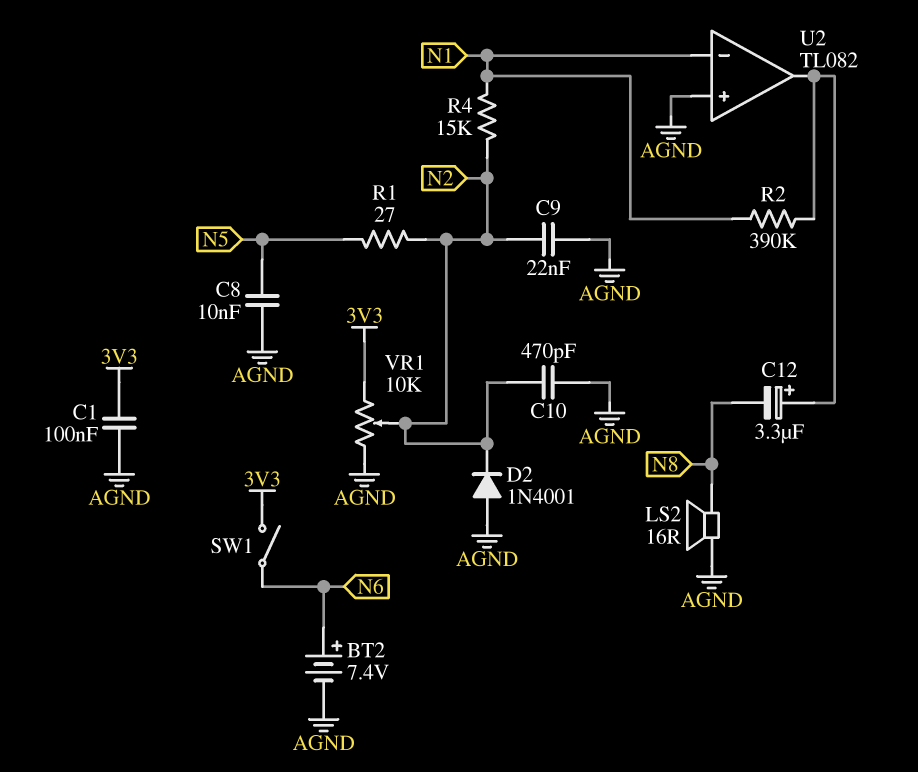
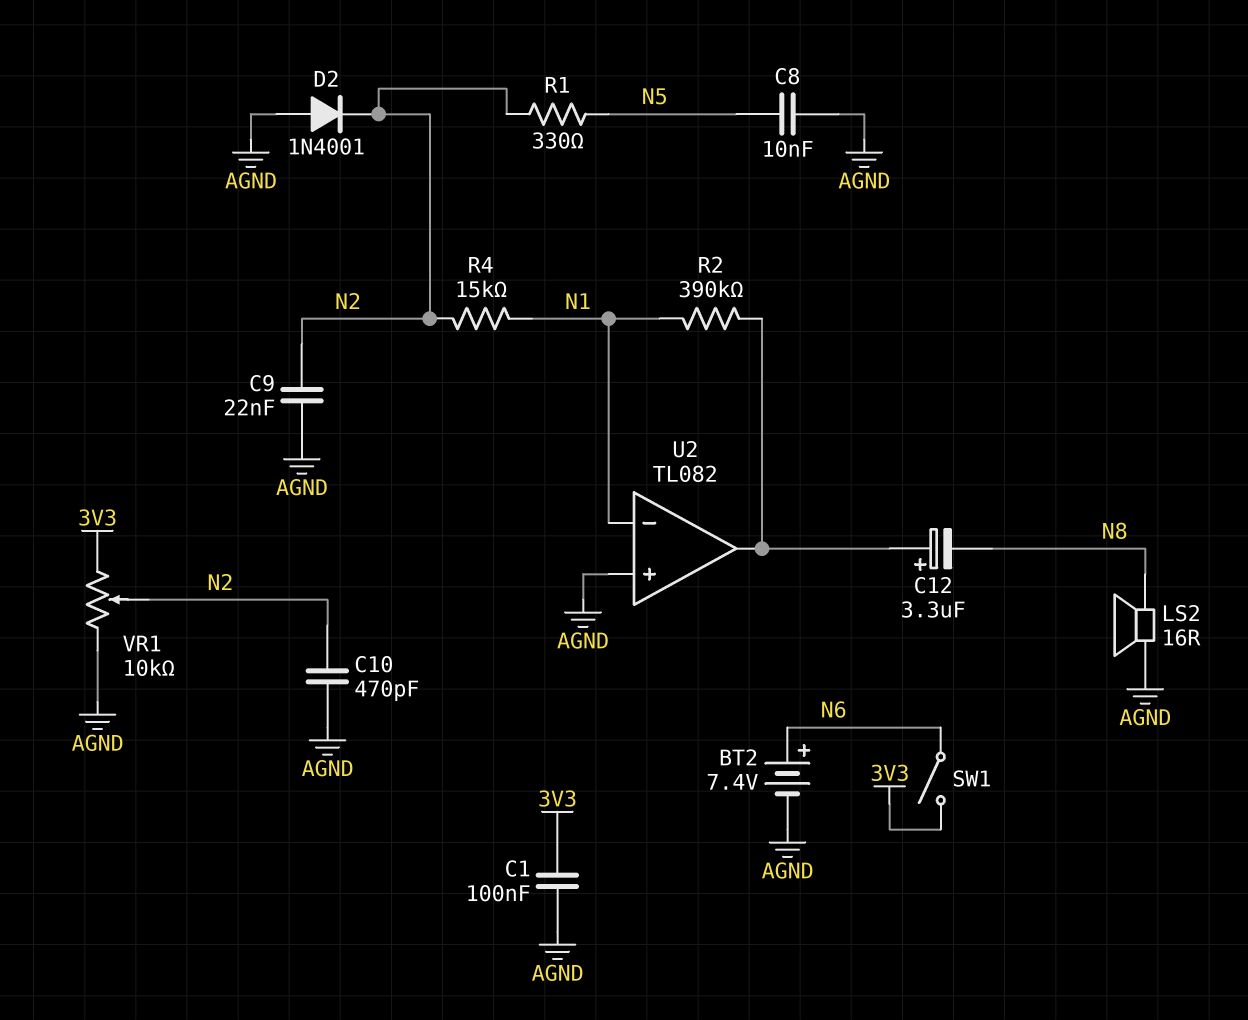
R1: 27 (N2, N5) -> 330 (N2, N5)

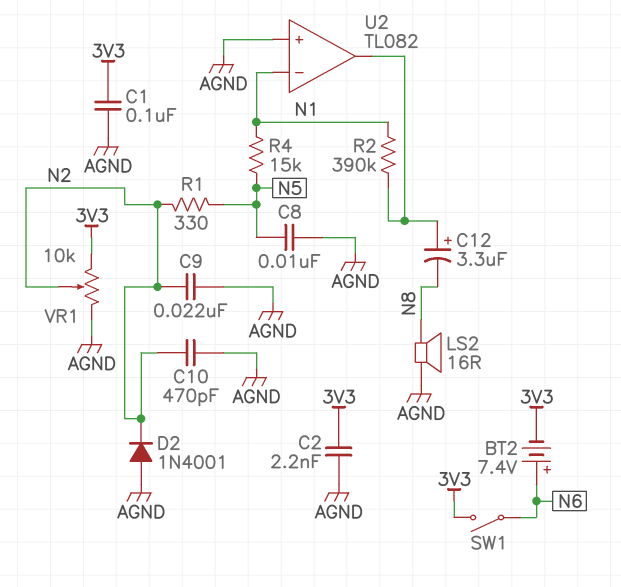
BT2: 7.4V (plus N6, minus AGND) -> 7.4V (plus N6, minus 3V3)
C2: none -> 2.2nF (3V3, AGND)
R4: 15k (N1, N2) -> 15k (N1, N5)

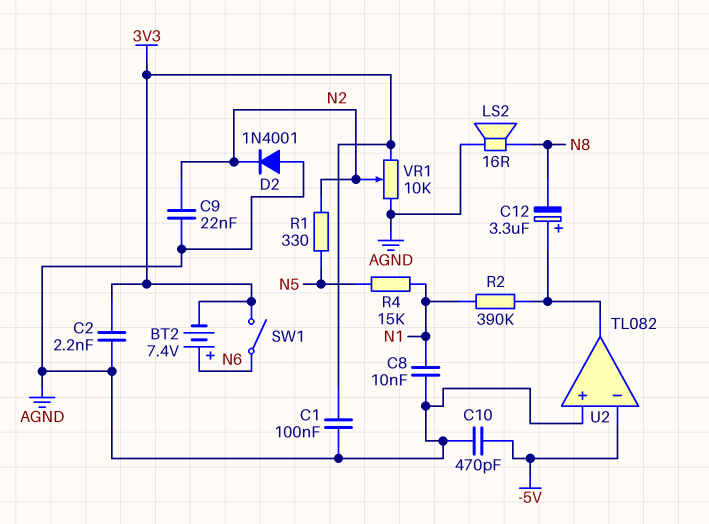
C8: 10nF (AGND, N5) -> 10nF (AGND, N1)
C10: 470pF (AGND, N2) -> 470pF (-5V, AGND)
U2 pin in-: N1 -> -5V

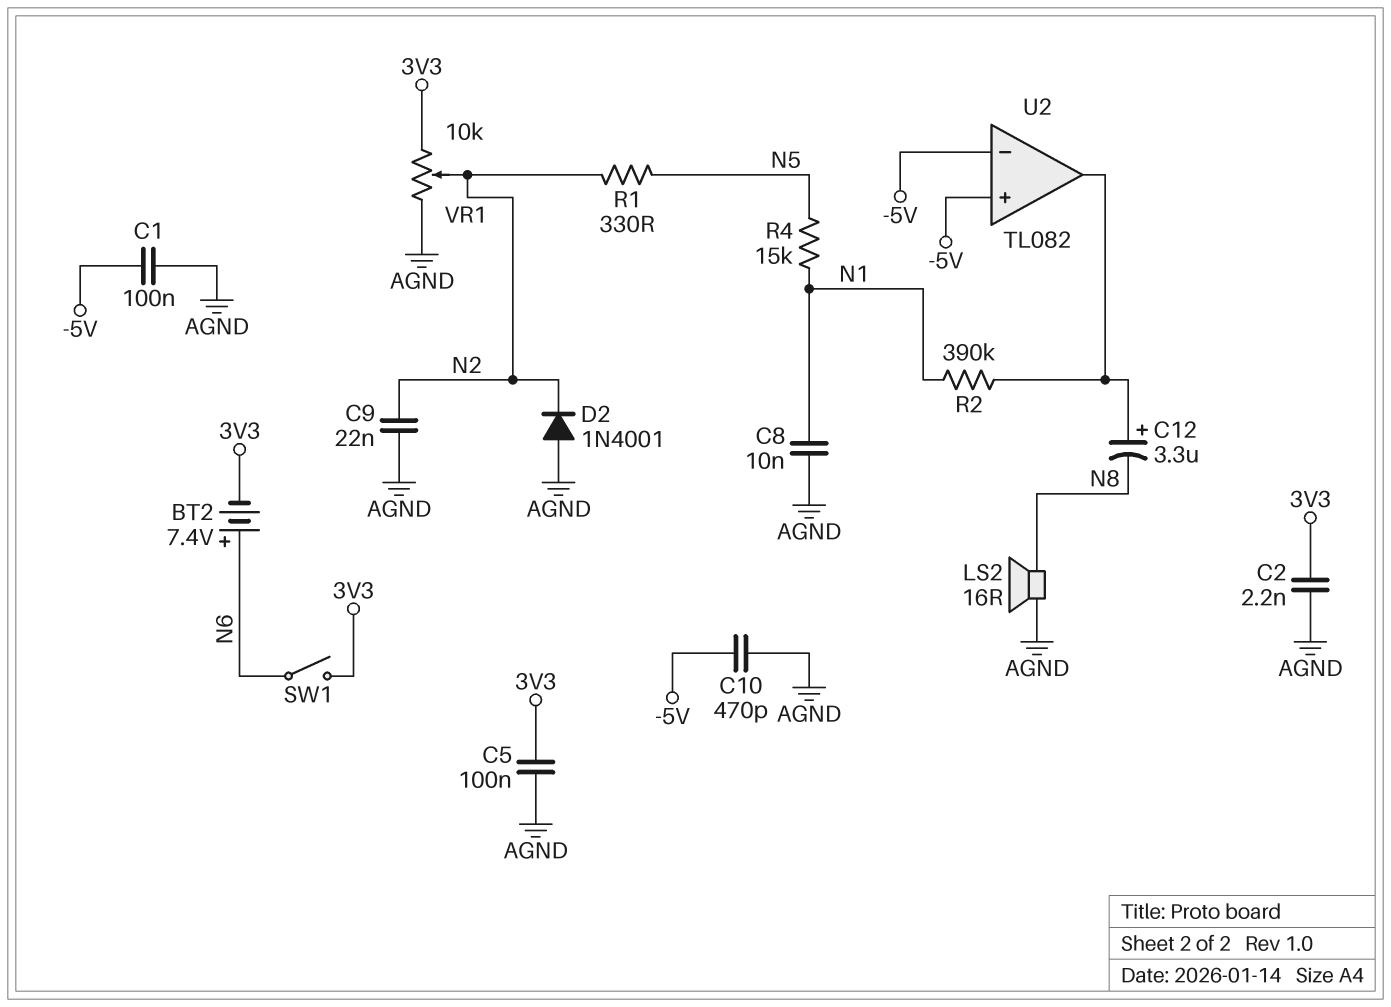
C1: 100nF (3V3, AGND) -> 100nF (-5V, AGND)
C5: none -> 100nF (3V3, AGND)
U2 pin in+: AGND -> -5V

